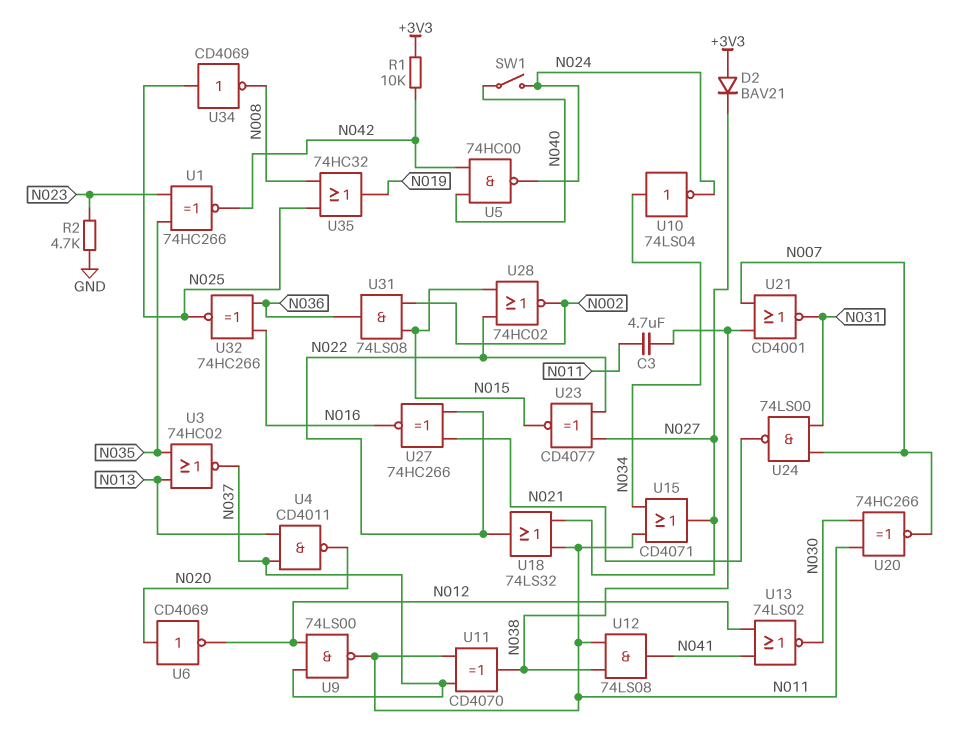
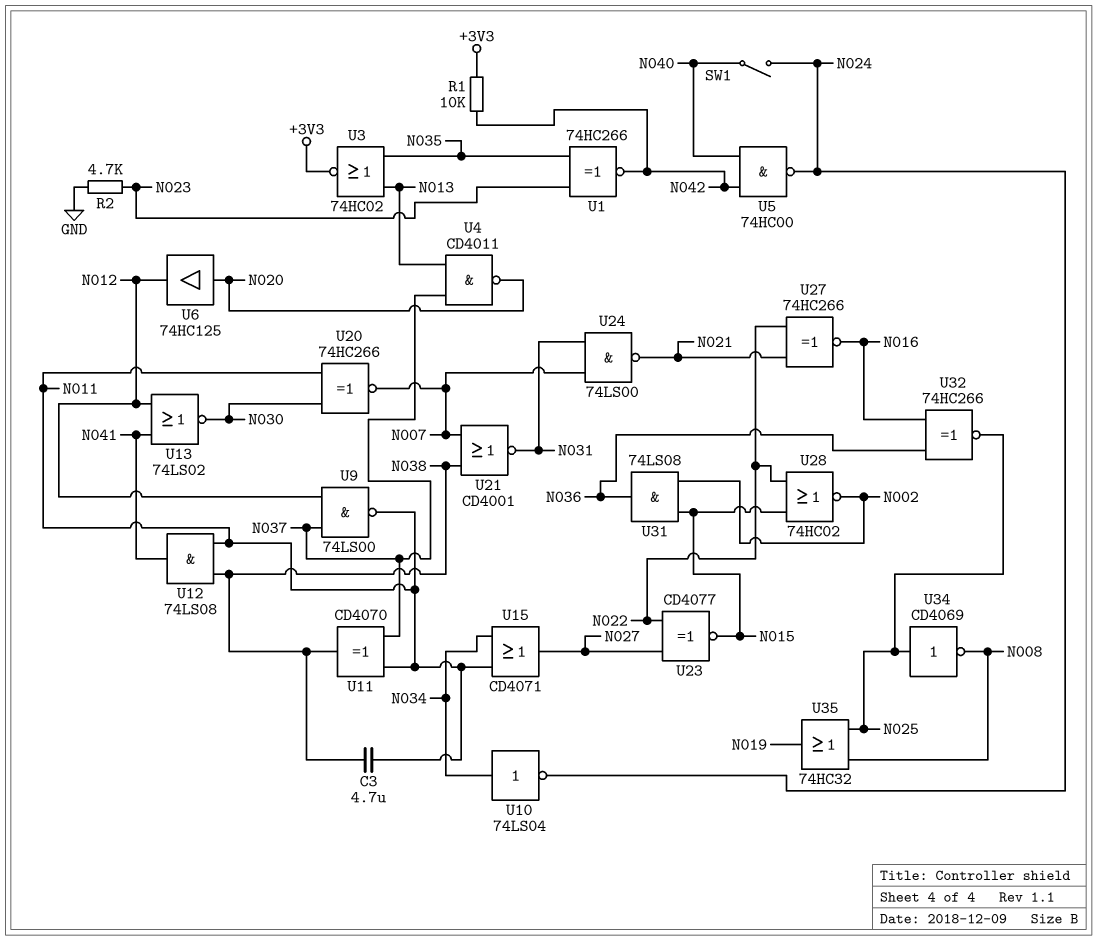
D2: diode BAV21 (A +3V3, K N027) -> none
U3: NOR 74HC02 (in N013, in N035, out N037) -> NOR 74HC02 (in N013, in N035, out +3V3)
U6: NOT CD4069 (in N020, out N012) -> buffer 74HC125 (in N020, out N012)
U18: OR 74LS32 (in N011, in N027, out N022) -> none

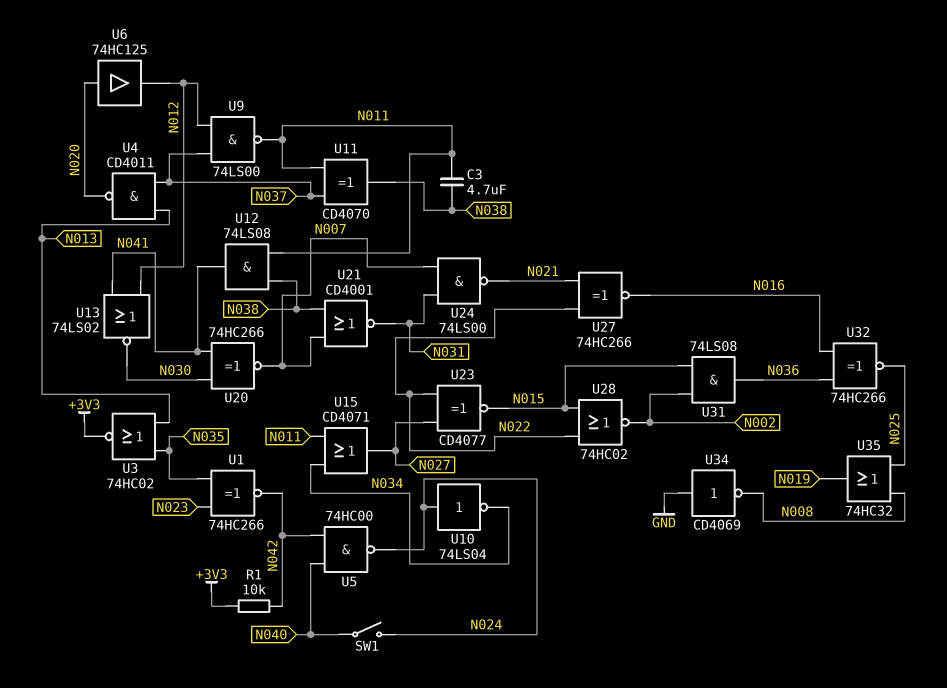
R2: 4.7k (GND, N023) -> none
U10: NOT 74LS04 (in N034, out N024) -> NOT 74LS04 (in N024, out N034)
U20: XNOR 74HC266 (in N011, in N030, out N007) -> XNOR 74HC266 (in N030, in N041, out N007)
U34: NOT CD4069 (in N025, out N008) -> NOT CD4069 (in GND, out N008)

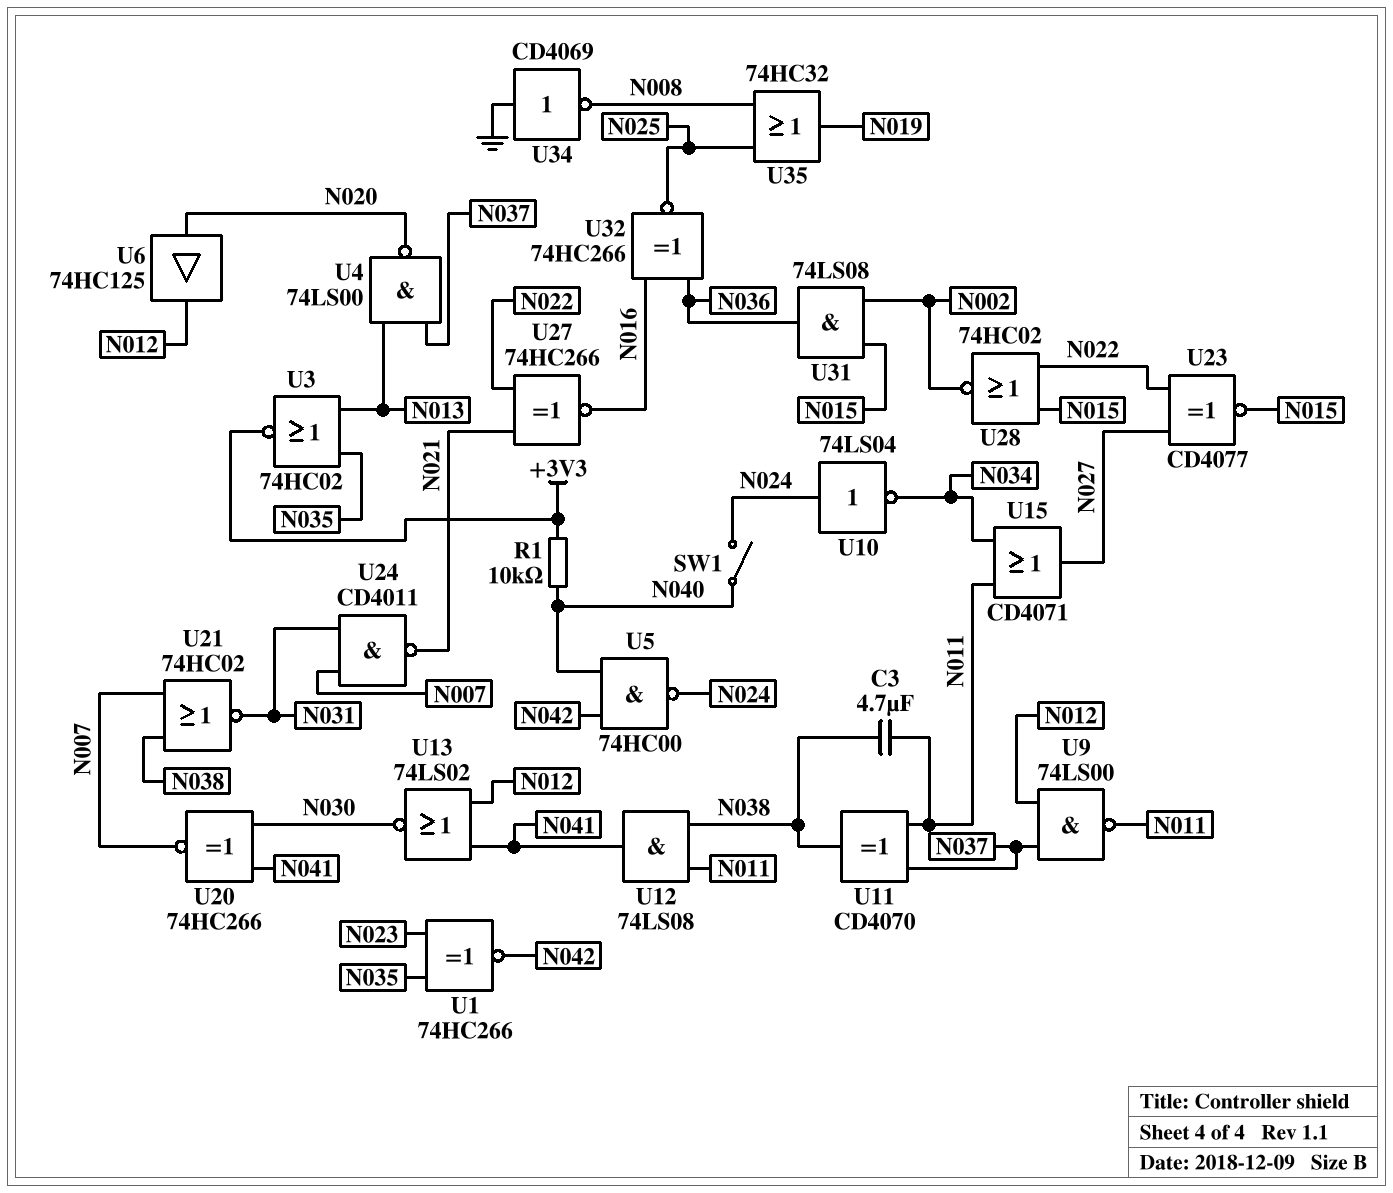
R1: 10k (+3V3, N042) -> 10k (+3V3, N040)
U4: NAND CD4011 (in N013, in N037, out N020) -> NAND 74LS00 (in N013, in N037, out N020)
U21: NOR CD4001 (in N007, in N038, out N031) -> NOR 74HC02 (in N007, in N038, out N031)
U24: NAND 74LS00 (in N007, in N031, out N021) -> NAND CD4011 (in N007, in N031, out N021)

